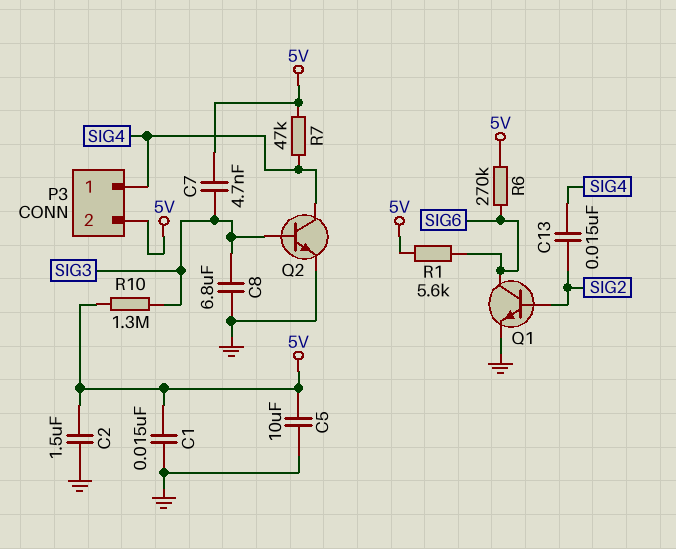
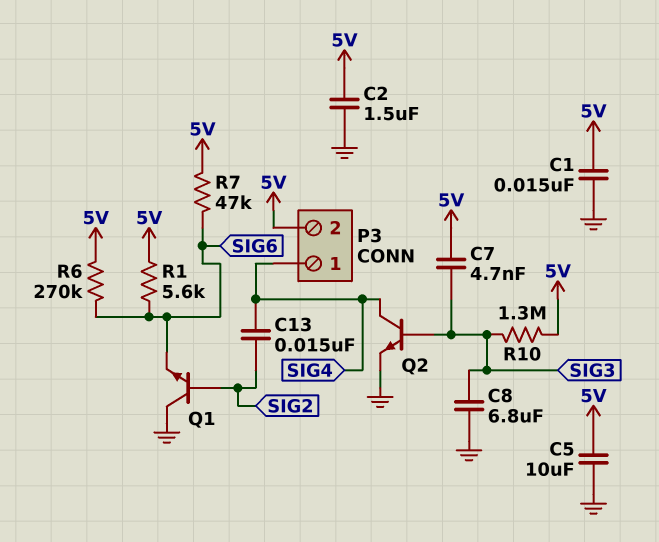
Q1: NPN (B SIG2, C SIG6, E GND) -> NPN (B SIG2, C GND, E SIG6)
R7: 47k (5V, SIG4) -> 47k (5V, SIG6)

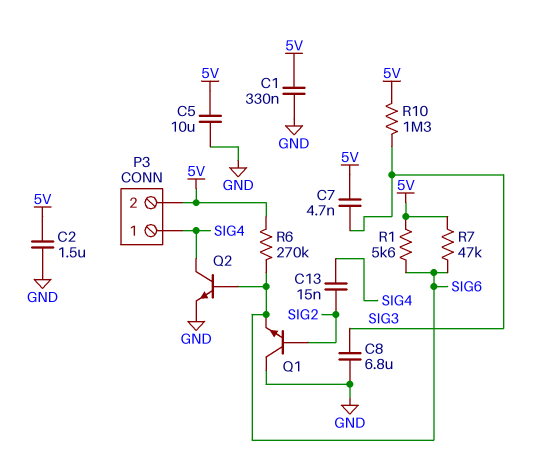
C1: 15nF (5V, GND) -> 330nF (5V, GND)
Q2: NPN (B SIG3, C SIG4, E GND) -> NPN (B SIG6, C SIG4, E GND)

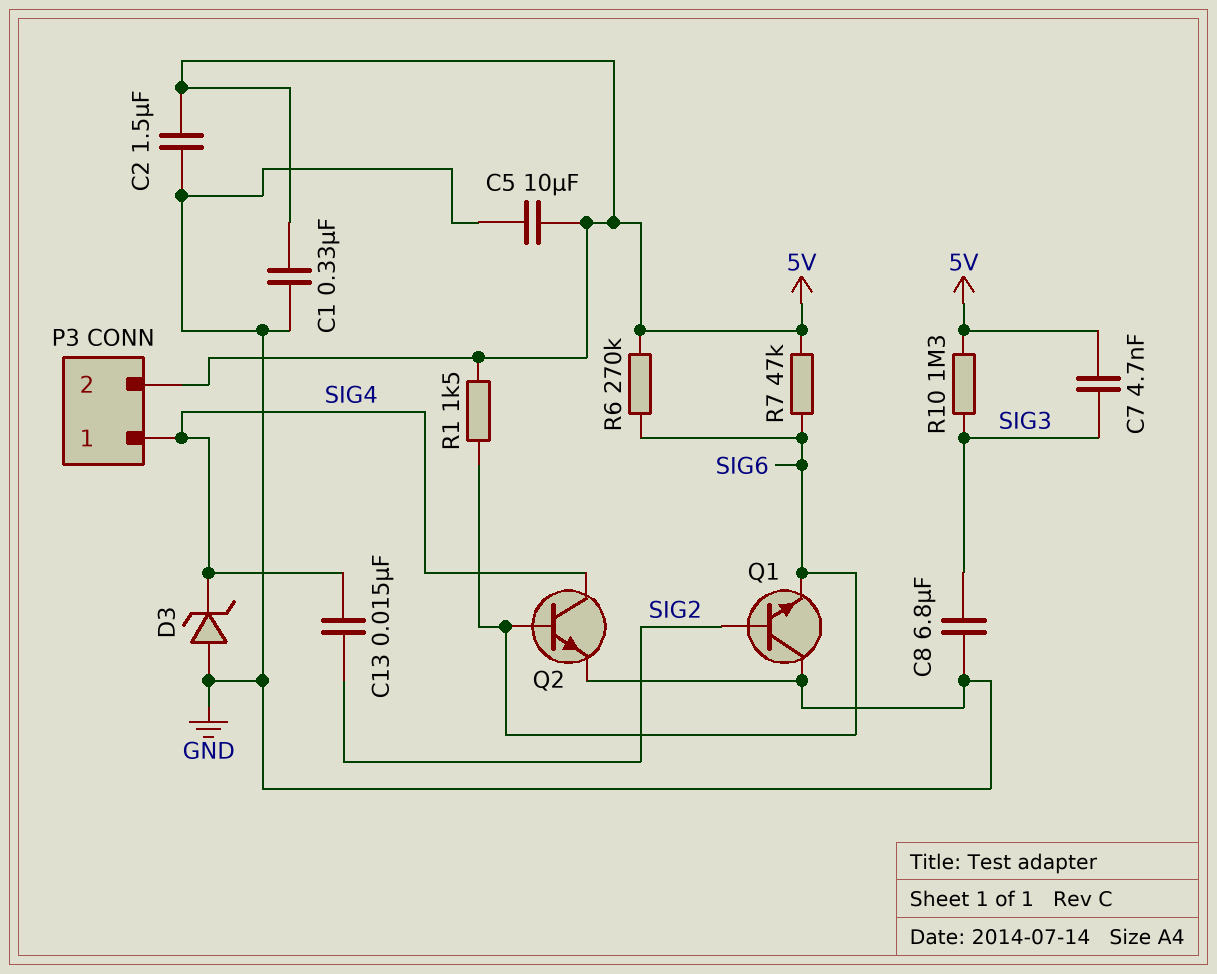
D3: none -> zener (A GND, K SIG4)
R1: 5.6k (5V, SIG6) -> 1.5k (5V, SIG6)

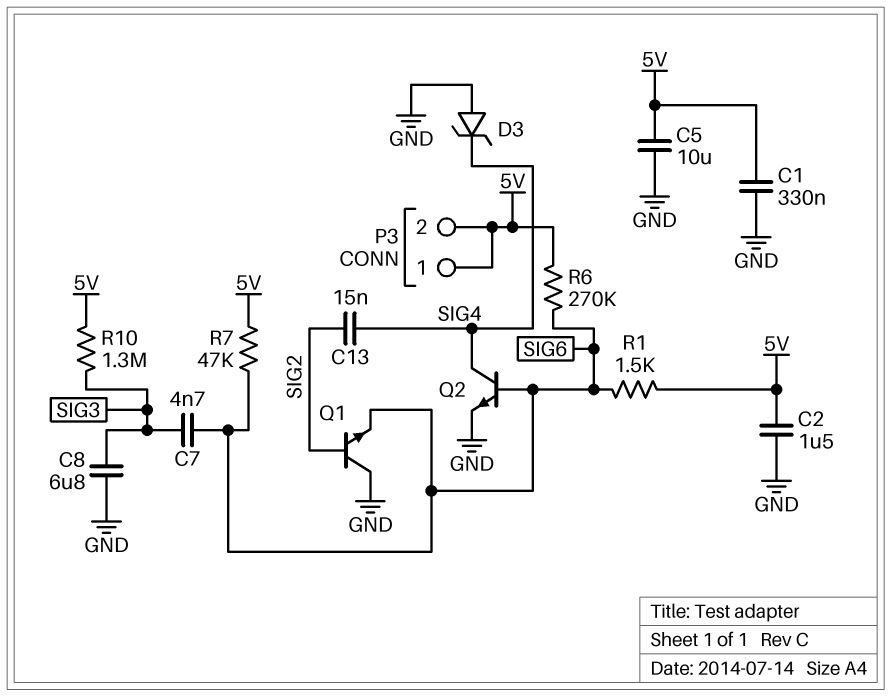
C7: 4.7nF (5V, SIG3) -> 4.7nF (SIG3, SIG6)
P3 pin 1: SIG4 -> 5V

